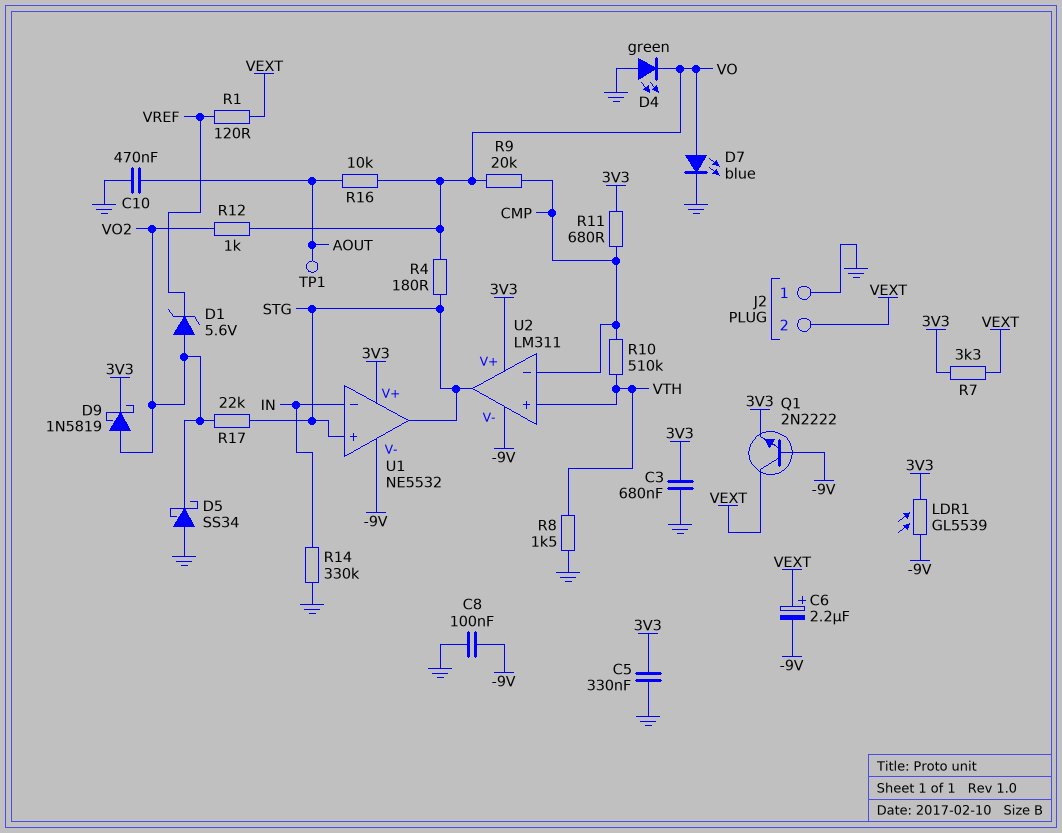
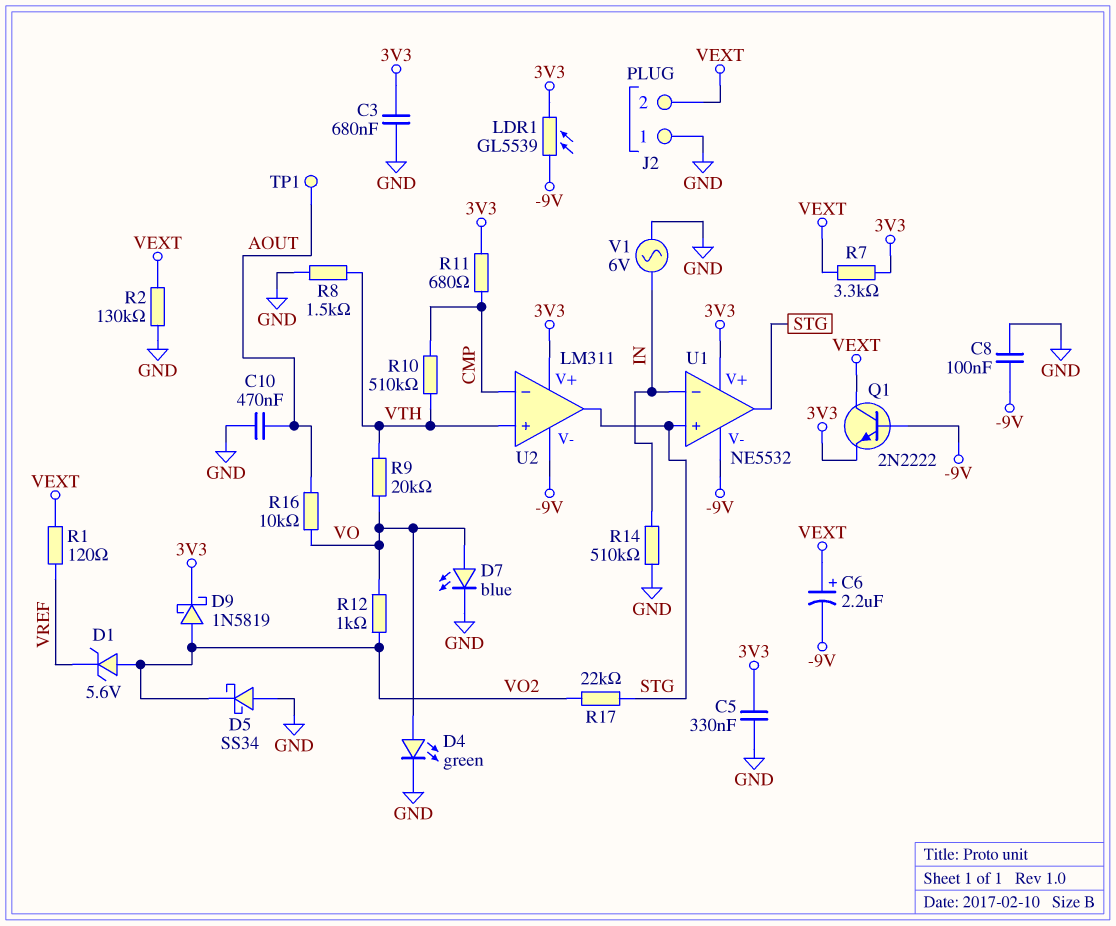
D4: LED green (A GND, K VO) -> LED green (A VO, K GND)
R2: none -> 130k (GND, VEXT)
R4: 180 (STG, VO) -> none
R9: 20k (CMP, VO) -> 20k (VO, VTH)
R14: 330k (GND, IN) -> 510k (GND, IN)
V1: none -> AC 6V (GND, IN)

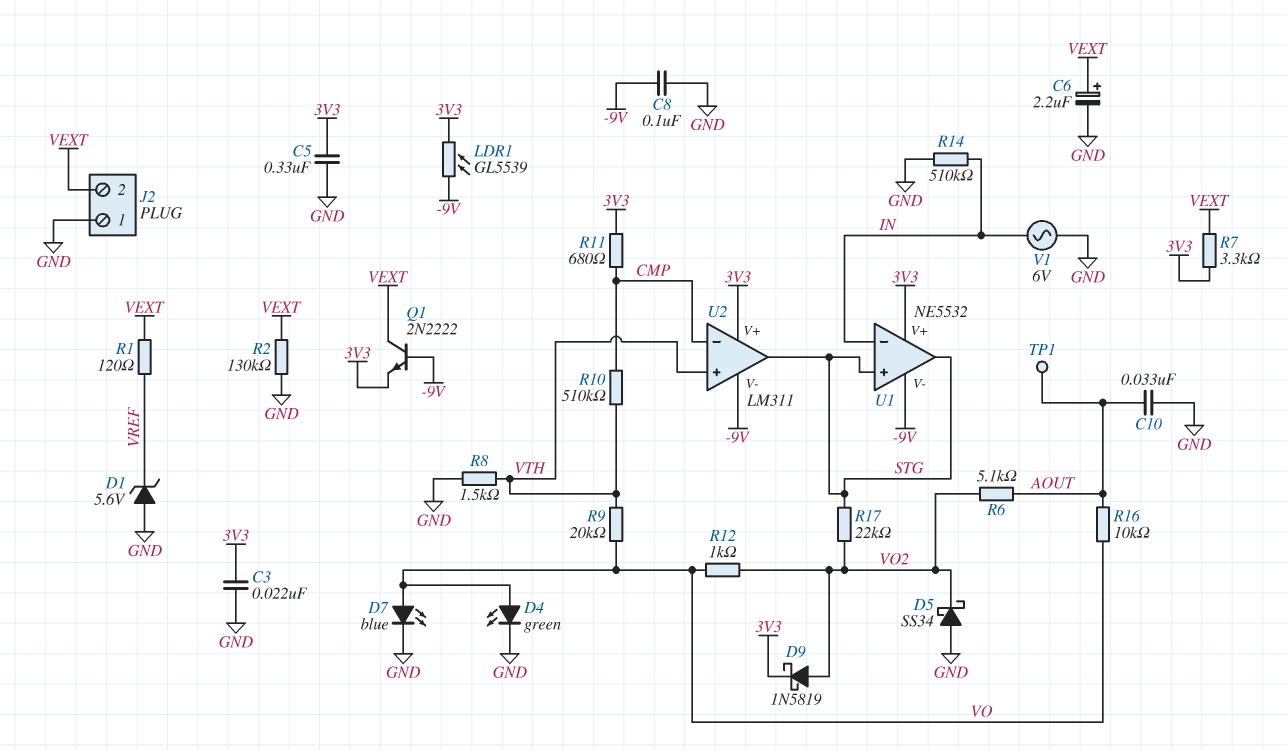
C3: 680nF (3V3, GND) -> 22nF (3V3, GND)
C6: 2.2uF (plus VEXT, minus -9V) -> 2.2uF (plus VEXT, minus GND)
C10: 470nF (AOUT, GND) -> 33nF (AOUT, GND)
D1: zener 5.6V (A VO2, K VREF) -> zener 5.6V (A GND, K VREF)
R6: none -> 5.1k (AOUT, VO2)

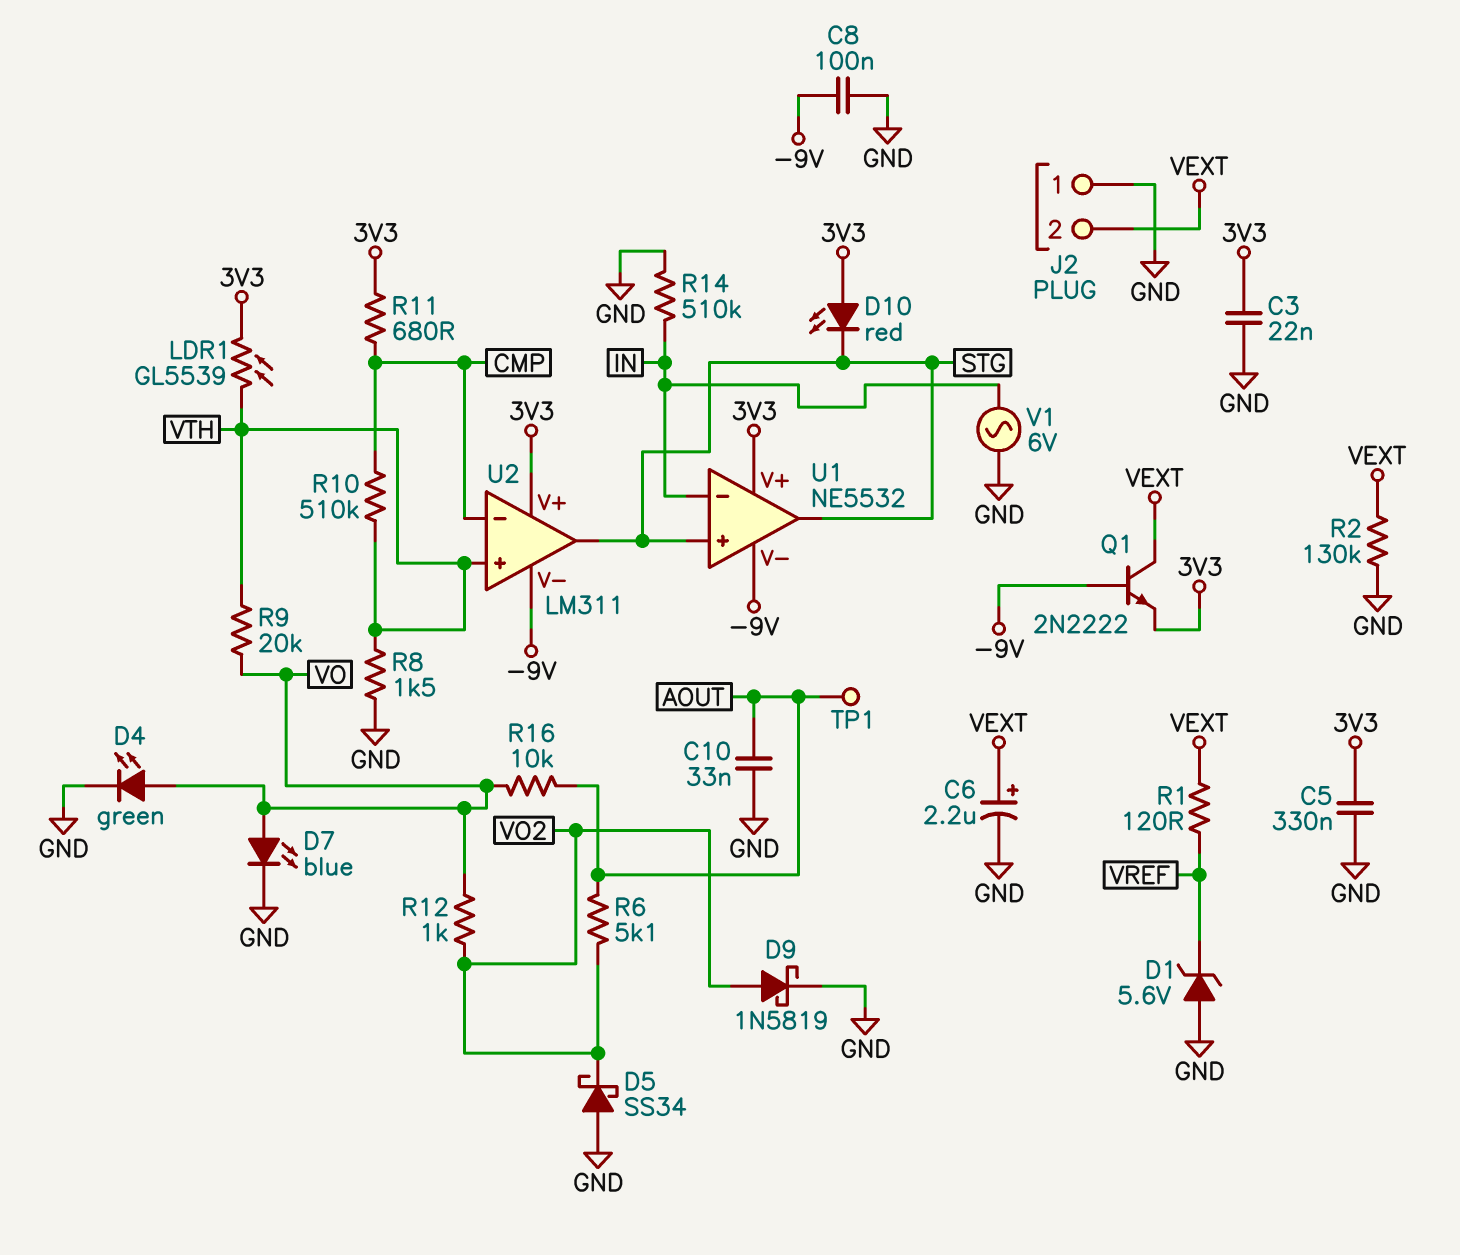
D9: schottky 1N5819 (A VO2, K 3V3) -> schottky 1N5819 (A VO2, K GND)
D10: none -> LED red (A 3V3, K STG)
LDR1: GL5539 (-9V, 3V3) -> GL5539 (3V3, VTH)
R7: 3.3k (3V3, VEXT) -> none
R17: 22k (STG, VO2) -> none

